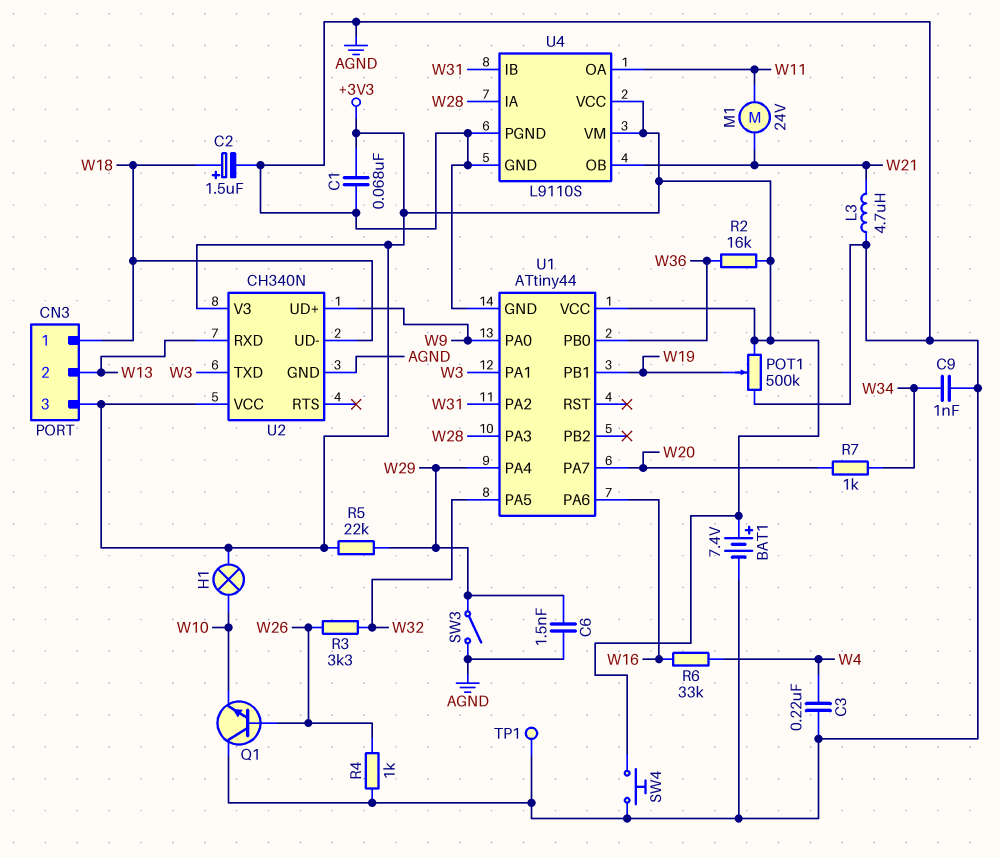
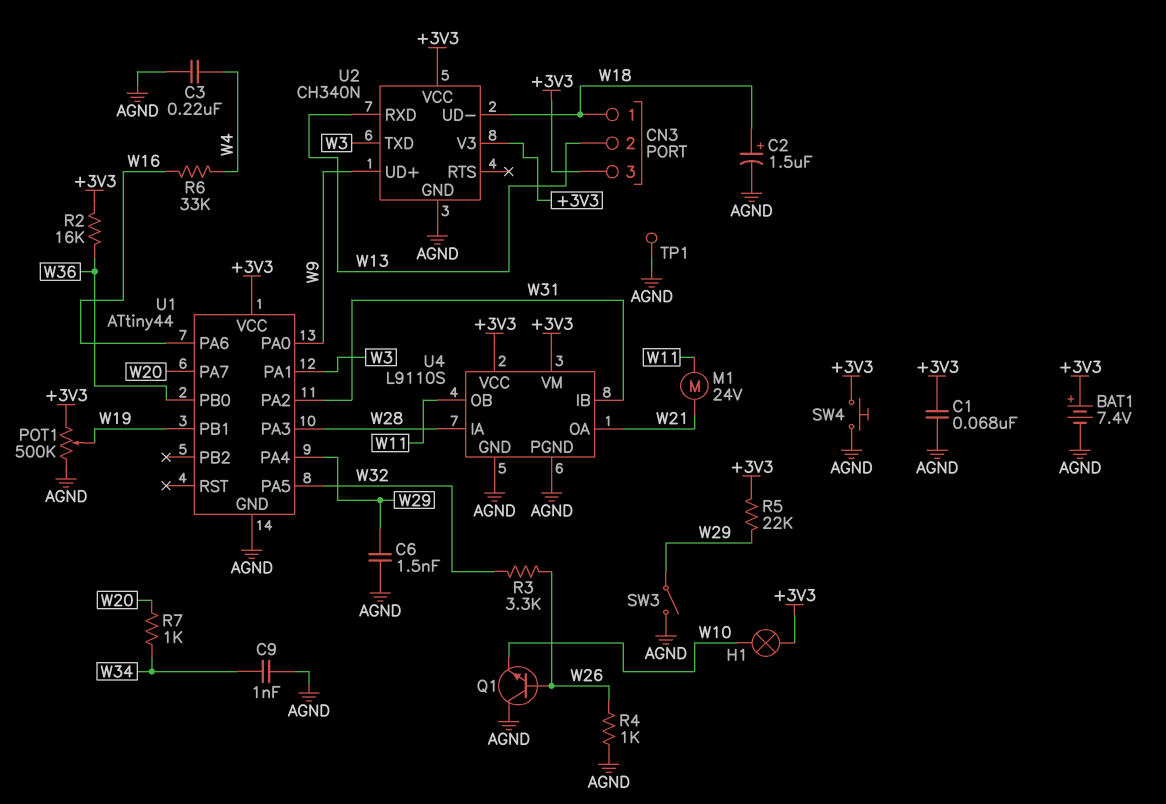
L3: 4.7uH (AGND, W21) -> none
U4 pin OA: W11 -> W21
U4 pin OB: W21 -> W11

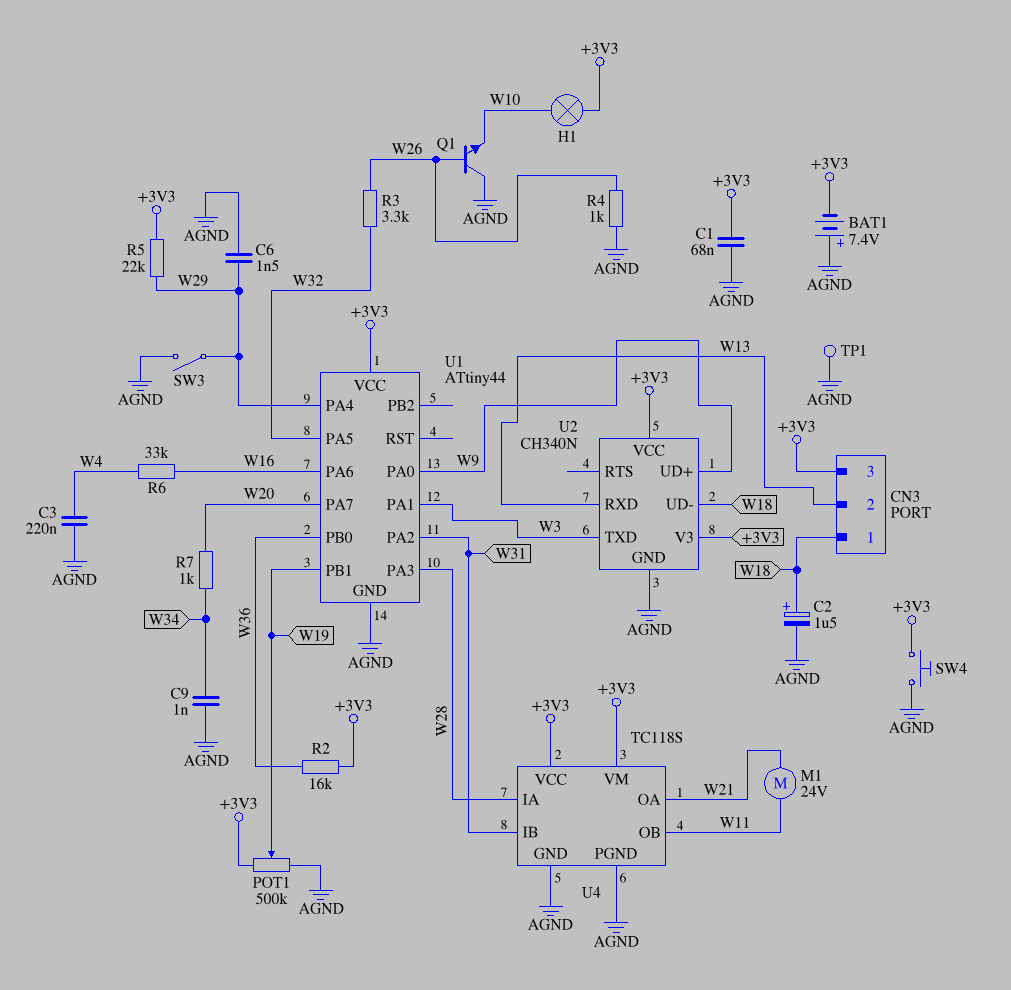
BAT1: 7.4V (plus +3V3, minus AGND) -> 7.4V (plus AGND, minus +3V3)
U4: L9110S -> TC118S

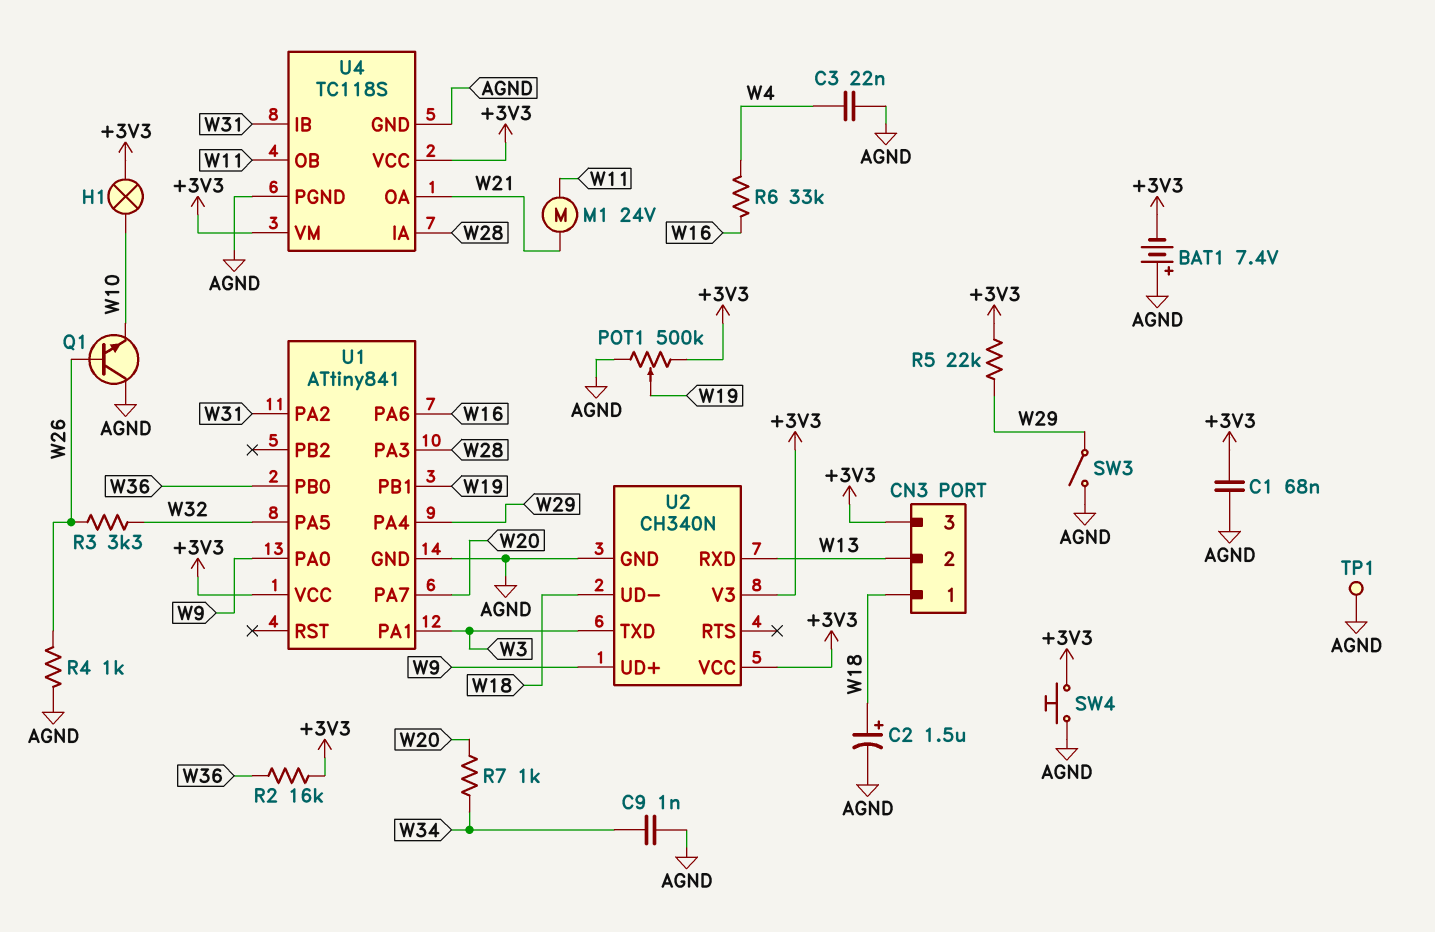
C3: 220nF (AGND, W4) -> 22nF (AGND, W4)
C6: 1.5nF (AGND, W29) -> none
U1: ATtiny44 -> ATtiny841

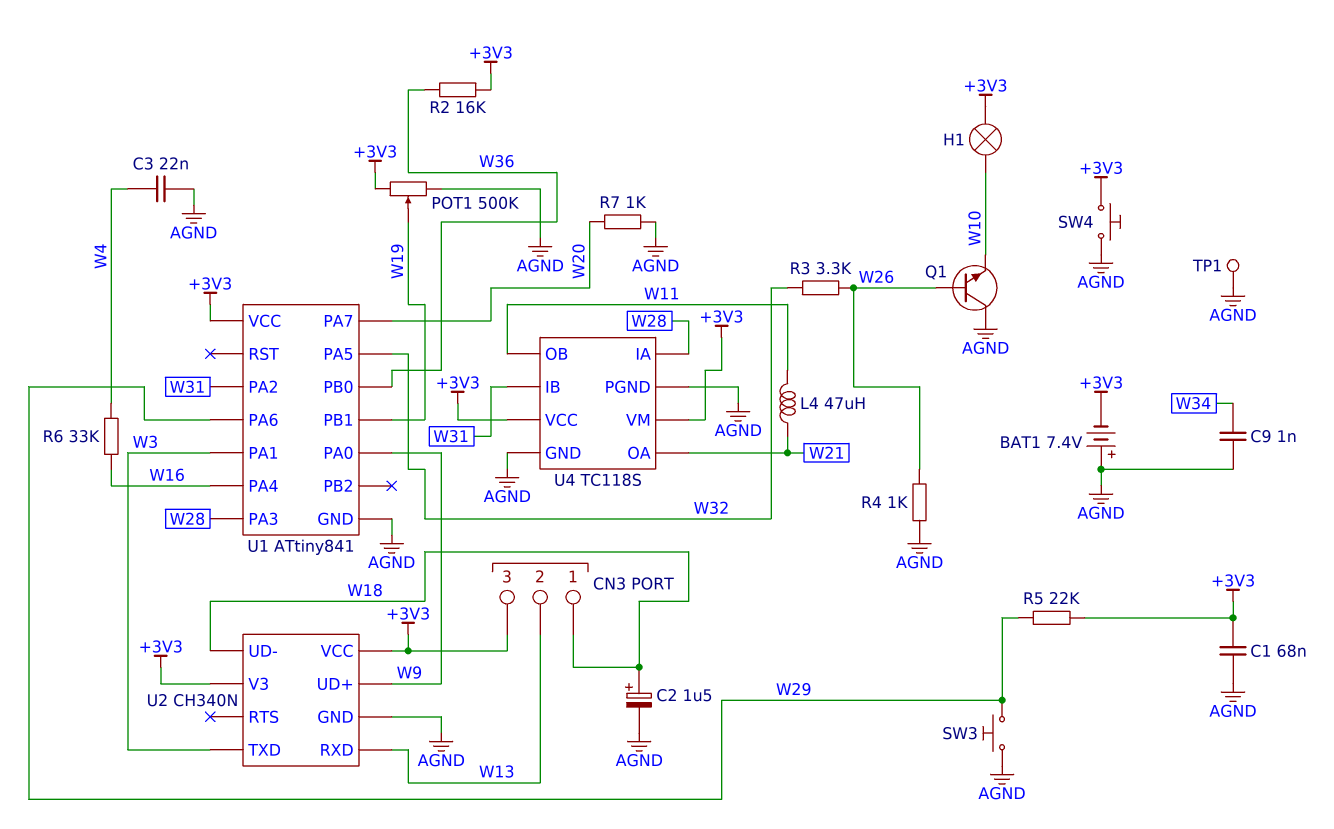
L4: none -> 47uH (W11, W21)
M1: motor 24V (W11, W21) -> none
R7: 1k (W20, W34) -> 1k (AGND, W20)
SW3: switch (AGND, W29) -> button (AGND, W29)
U1 pin PA4: W29 -> W16
U1 pin PA6: W16 -> W29

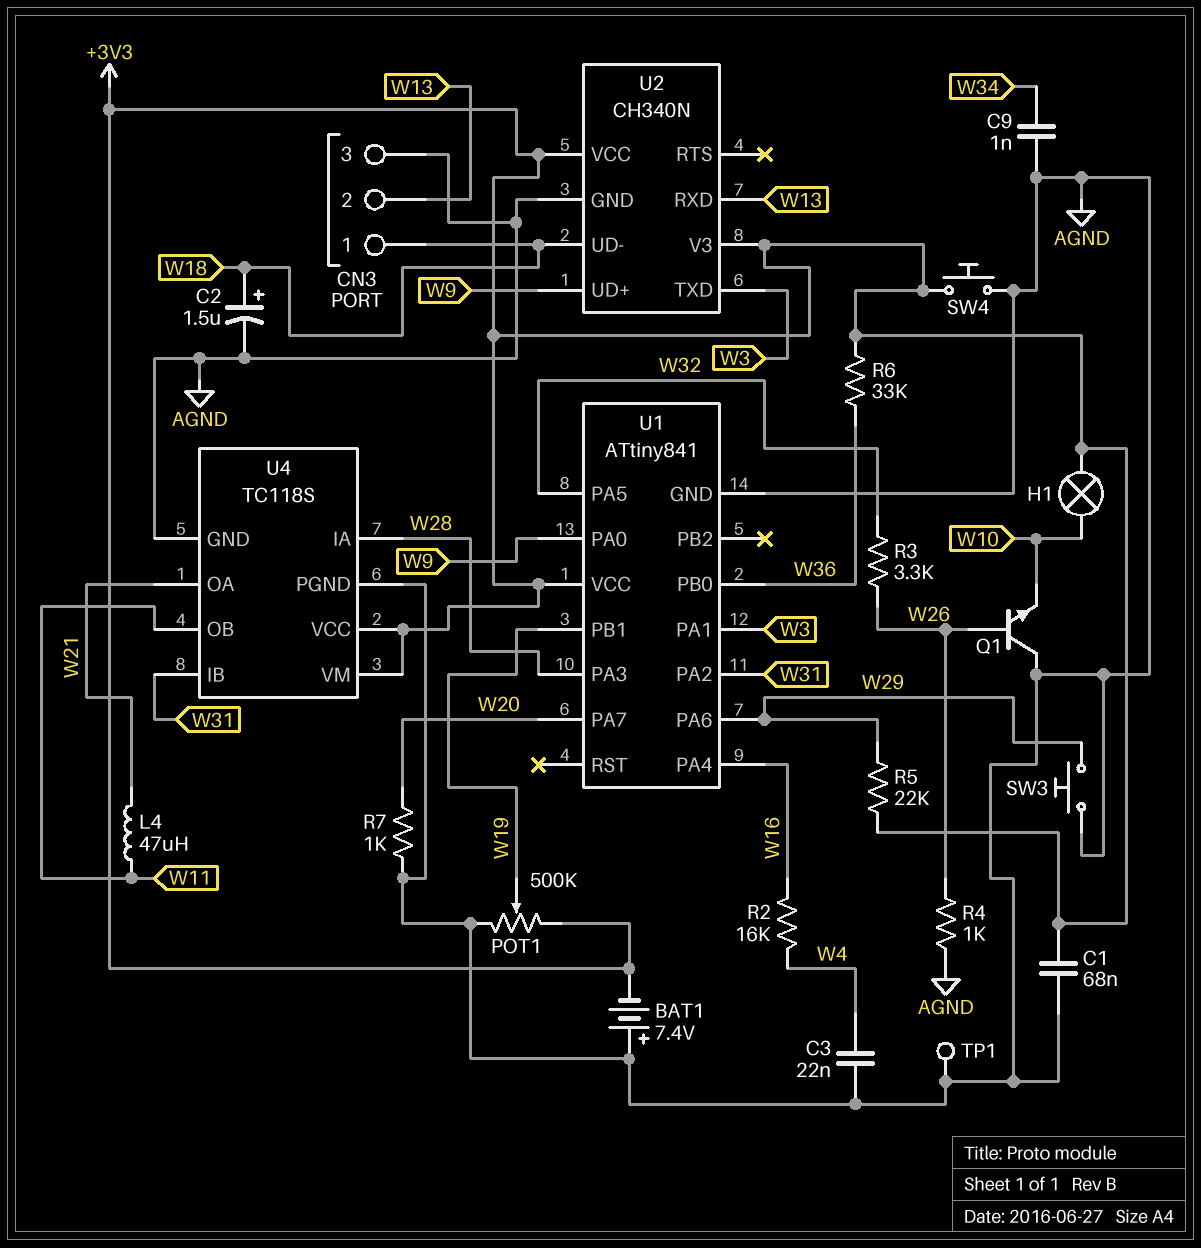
CN3 pin 3: +3V3 -> AGND
R2: 16k (+3V3, W36) -> 16k (W4, W16)
R6: 33k (W4, W16) -> 33k (+3V3, W36)

